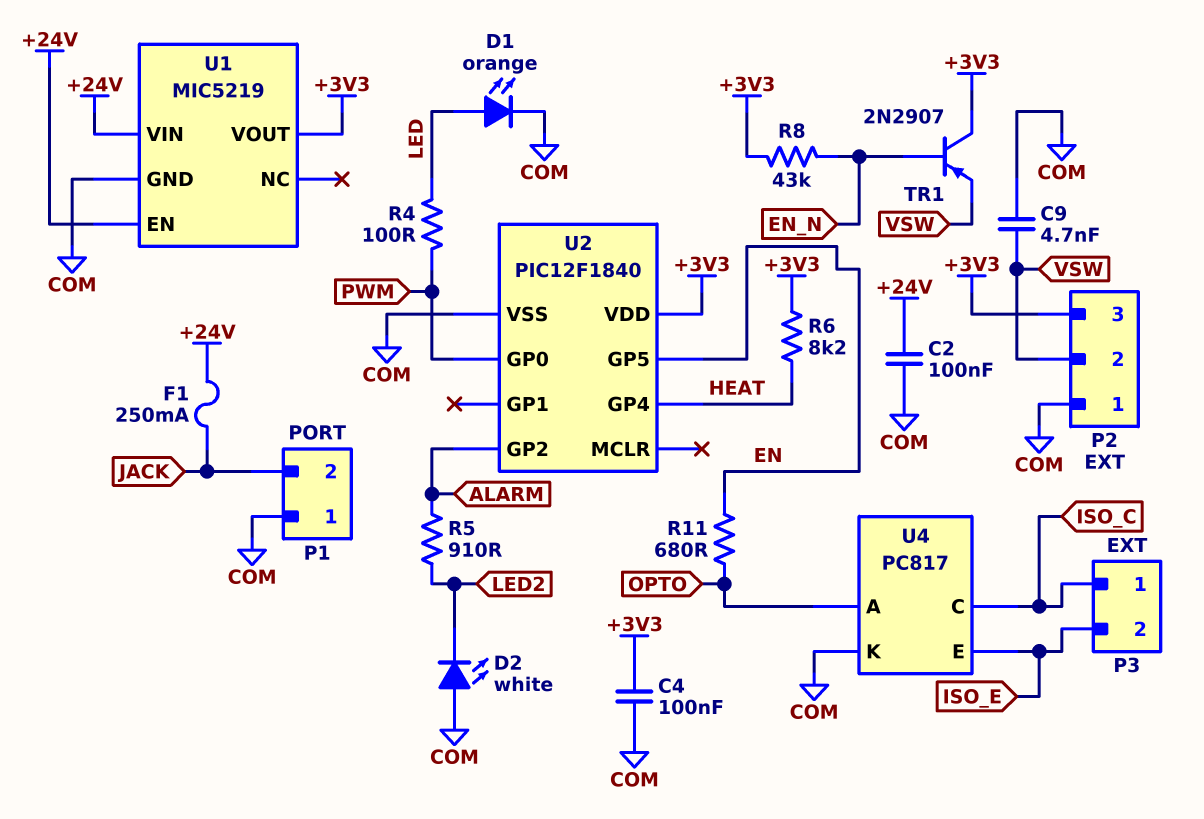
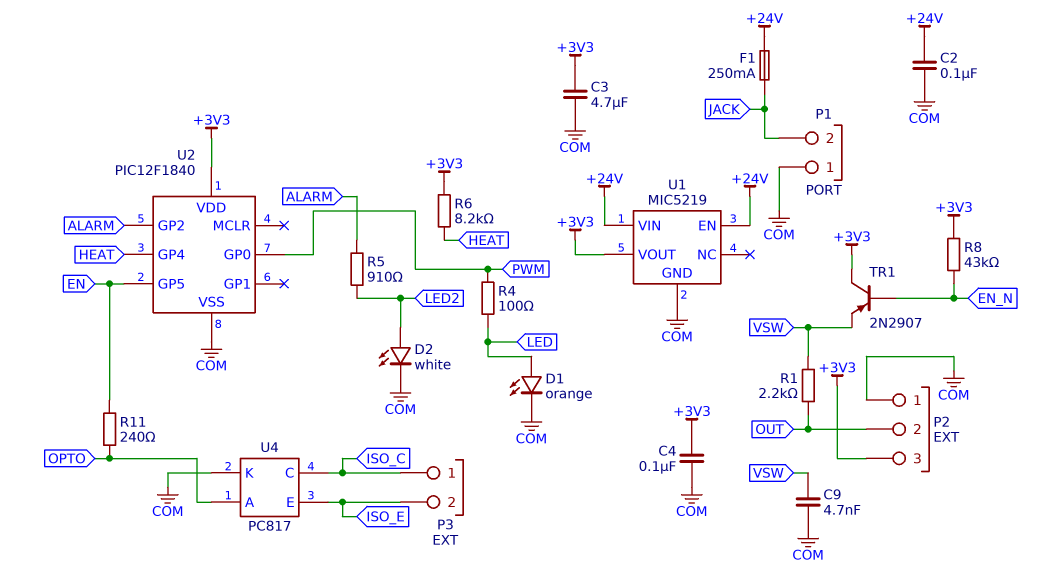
C3: none -> 4.7uF (+3V3, COM)
D2: LED white (A COM, K LED2) -> LED white (A LED2, K COM)
P2 pin 2: VSW -> OUT
R1: none -> 2.2k (OUT, VSW)
R11: 680 (EN, OPTO) -> 240 (EN, OPTO)

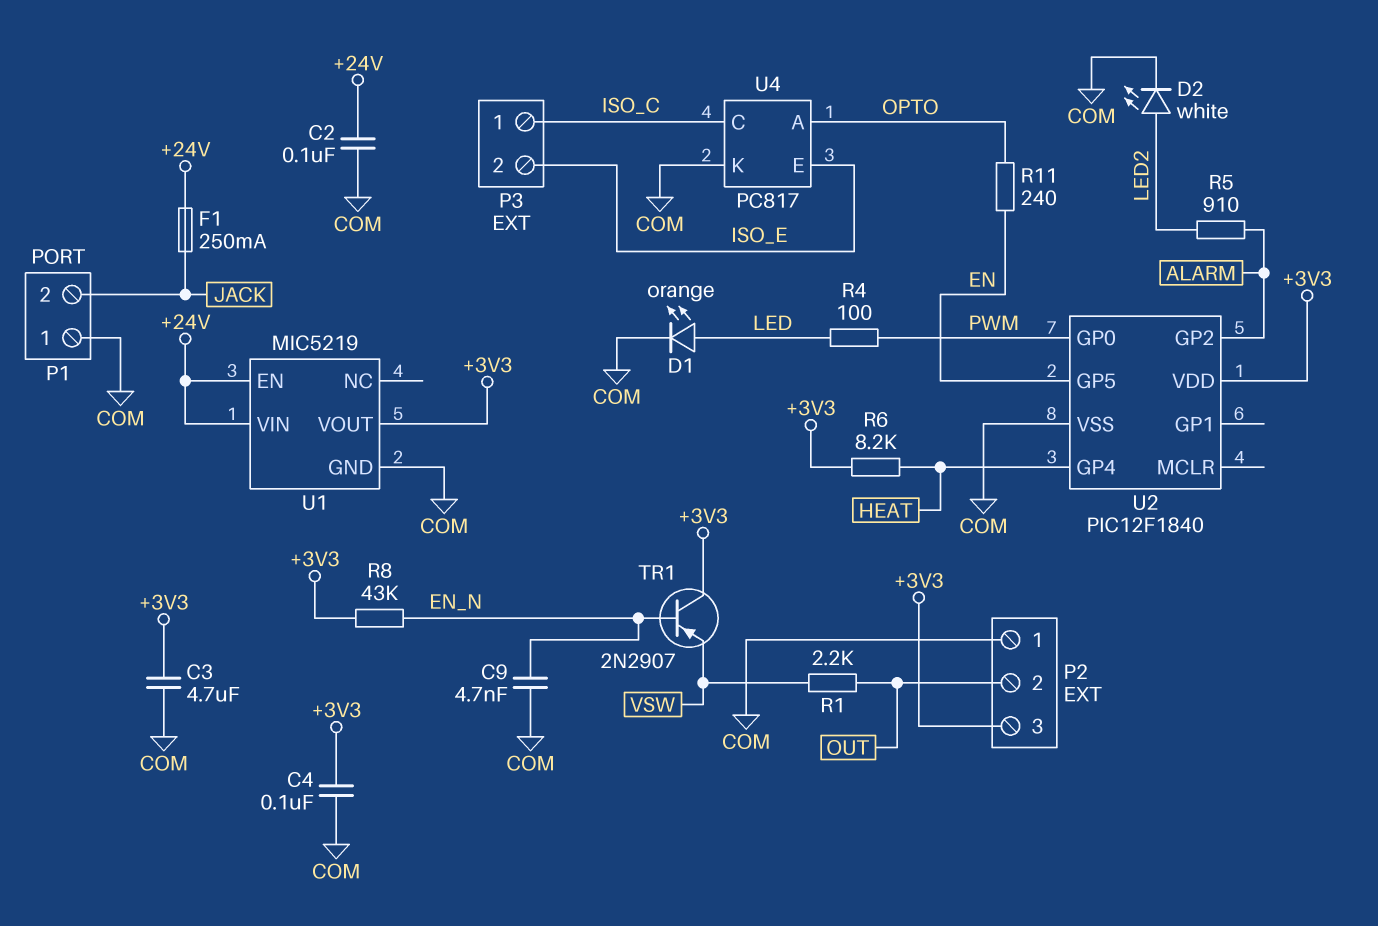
C9: 4.7nF (COM, VSW) -> 4.7nF (COM, EN_N)

